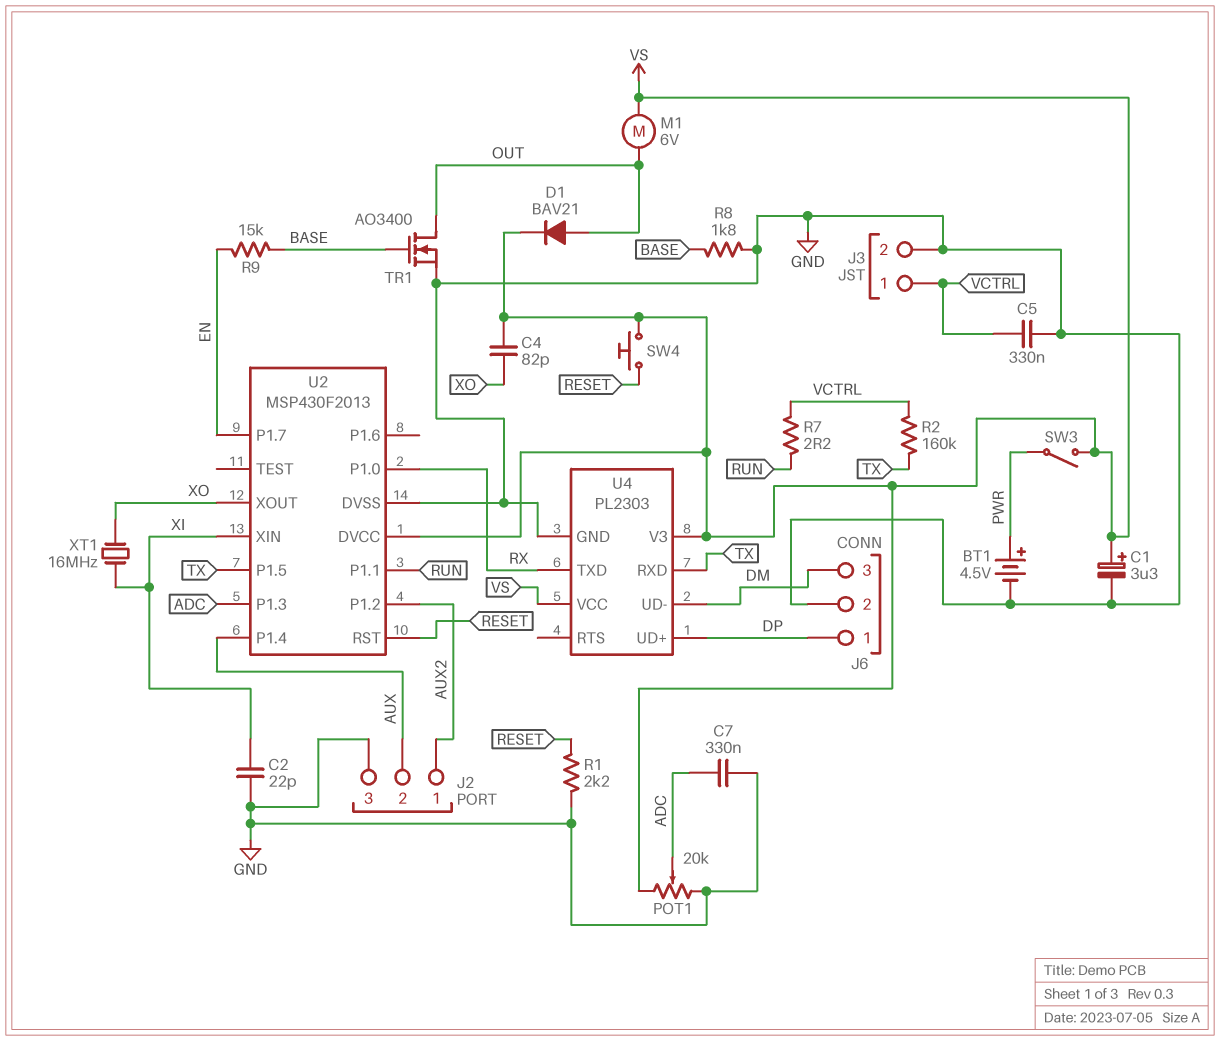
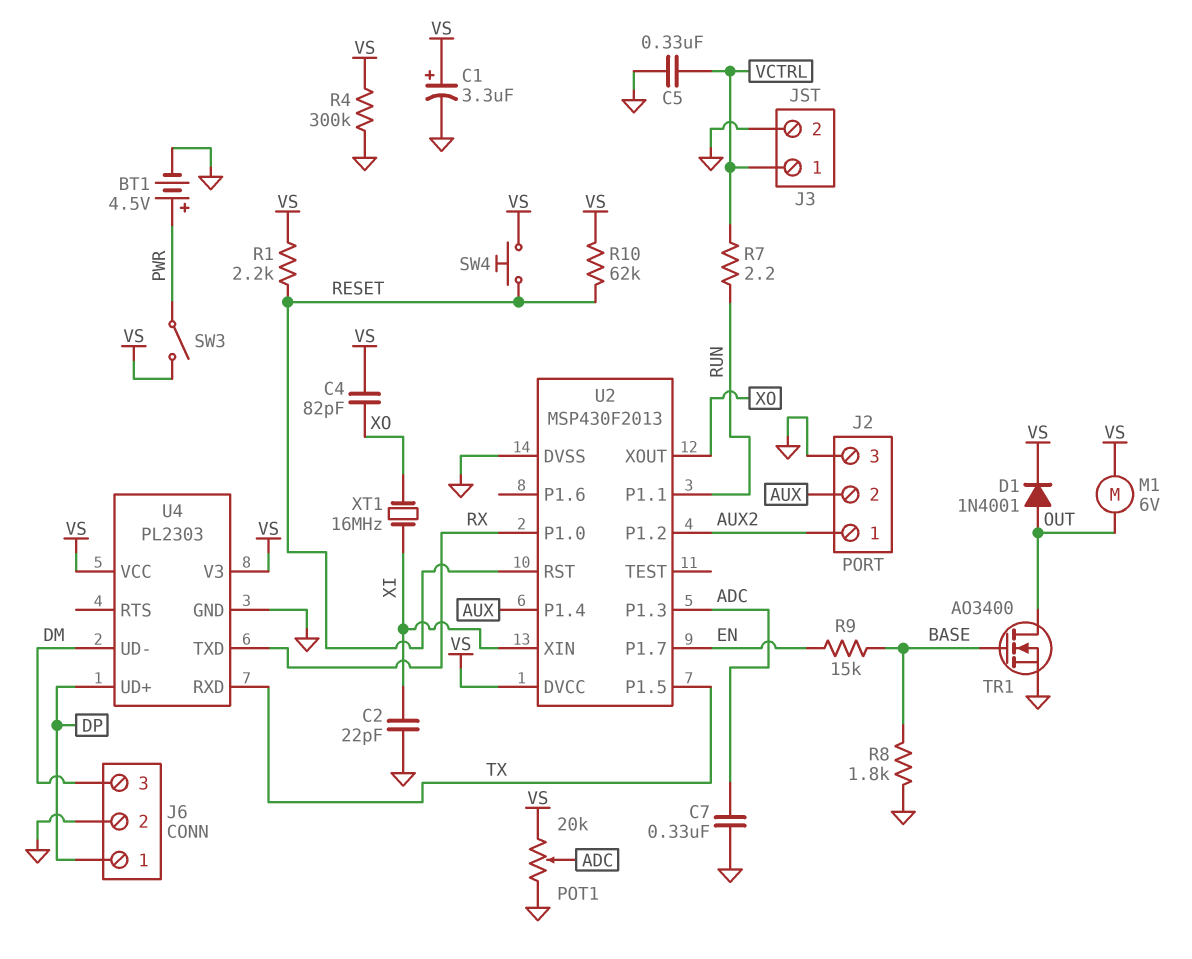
D1: diode BAV21 (A OUT, K VS) -> diode 1N4001 (A OUT, K VS)
R1: 2.2k (GND, RESET) -> 2.2k (RESET, VS)
R2: 160k (TX, VCTRL) -> none
R4: none -> 300k (GND, VS)
R10: none -> 62k (RESET, VS)

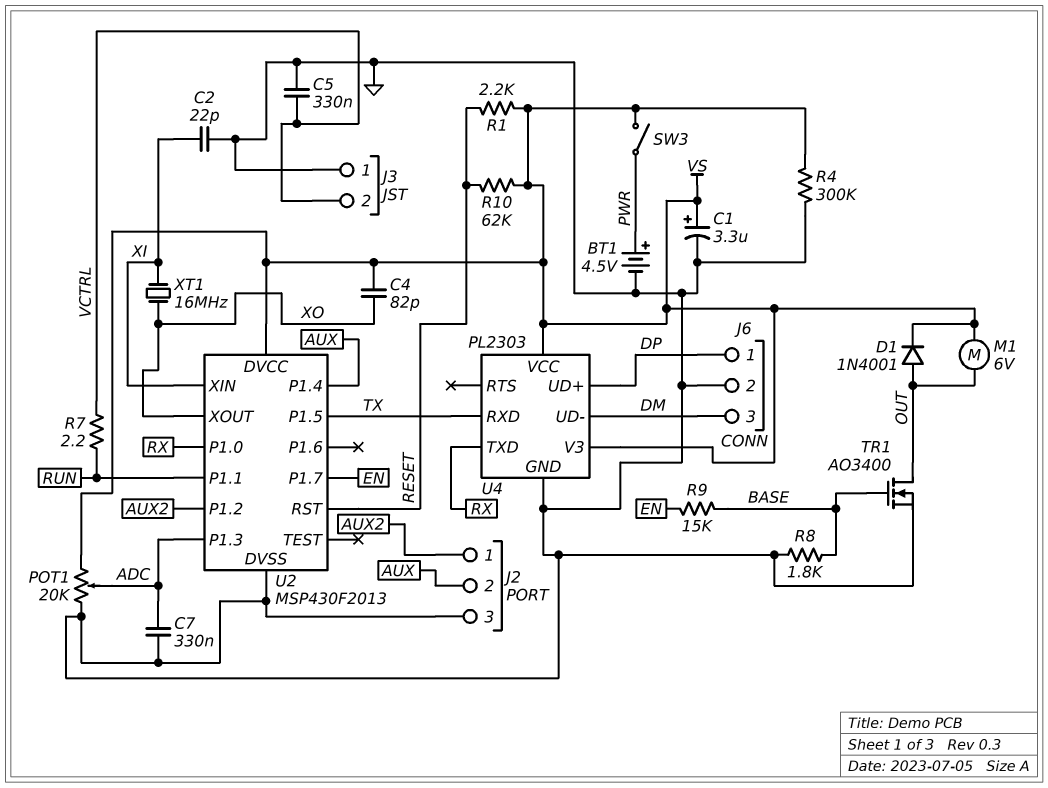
J3 pin 1: VCTRL -> GND
J3 pin 2: GND -> VCTRL
SW4: button (RESET, VS) -> none

